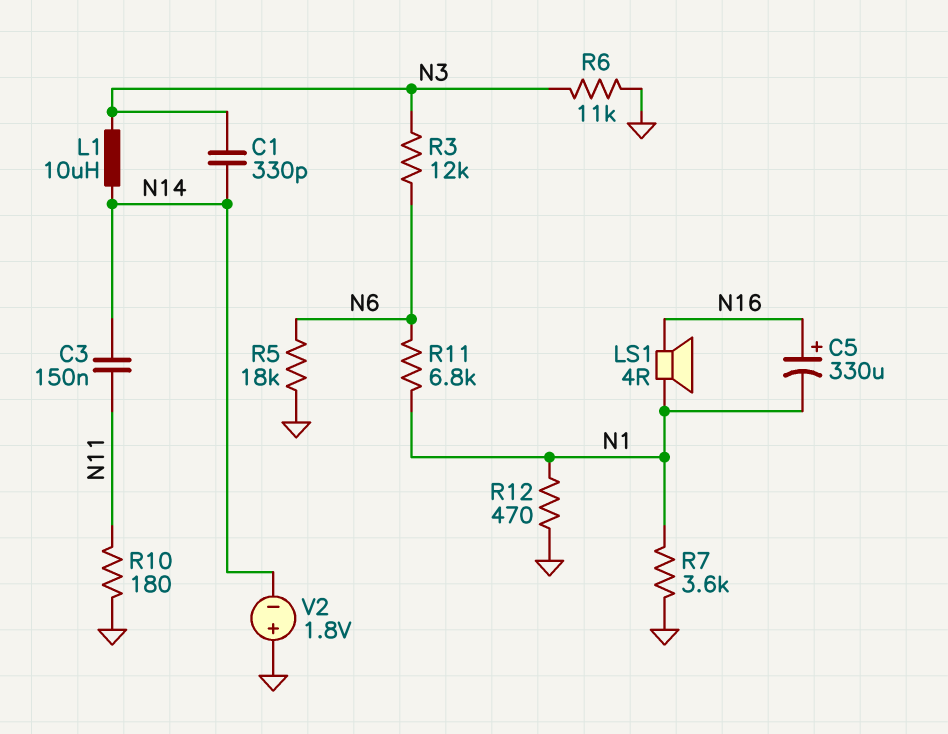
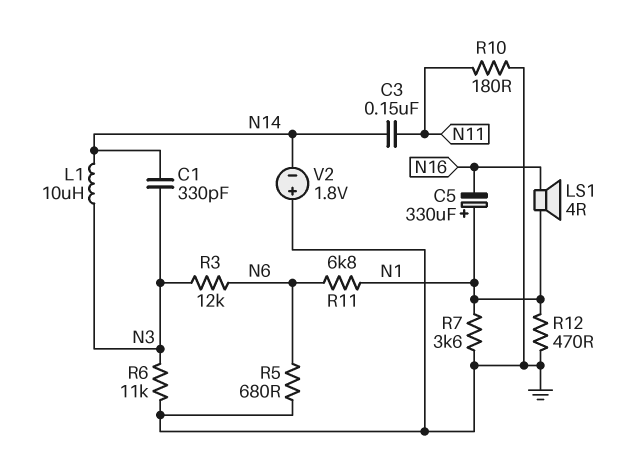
C5: 330uF (plus N16, minus N1) -> 330uF (plus N1, minus N16)
R5: 18k (GND, N6) -> 680 (GND, N6)

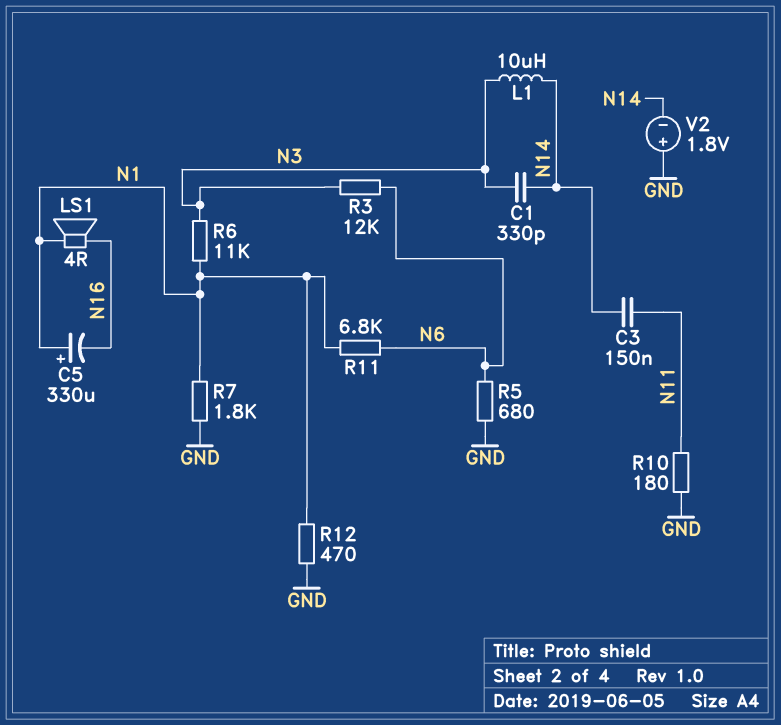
R6: 11k (GND, N3) -> 11k (N1, N3)
R7: 3.6k (GND, N1) -> 1.8k (GND, N1)

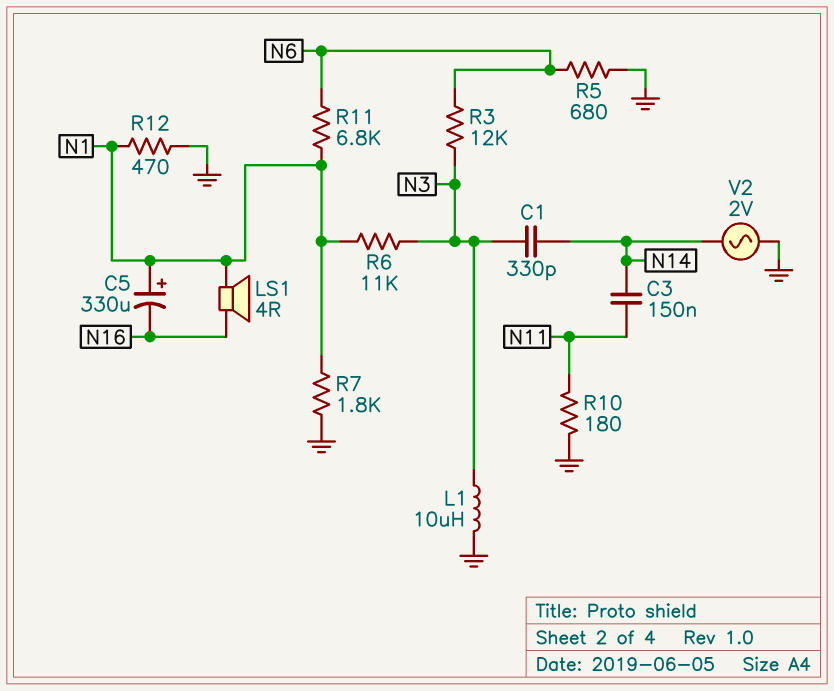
L1: 10uH (N3, N14) -> 10uH (GND, N3)
V2: 1.8V (plus GND, minus N14) -> AC 2V (GND, N14)

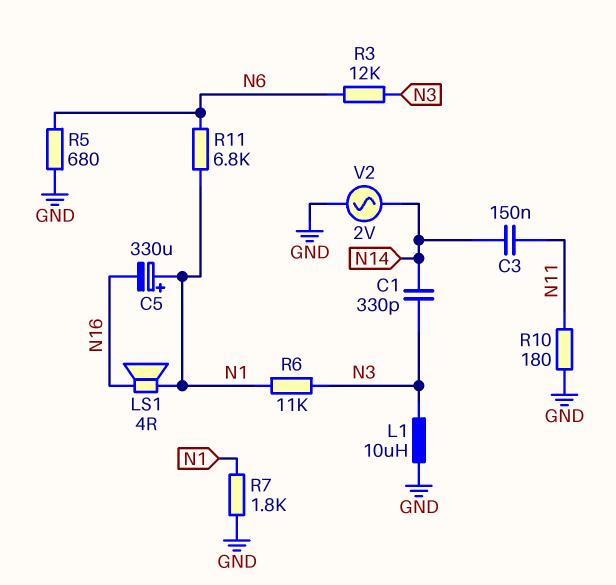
R12: 470 (GND, N1) -> none

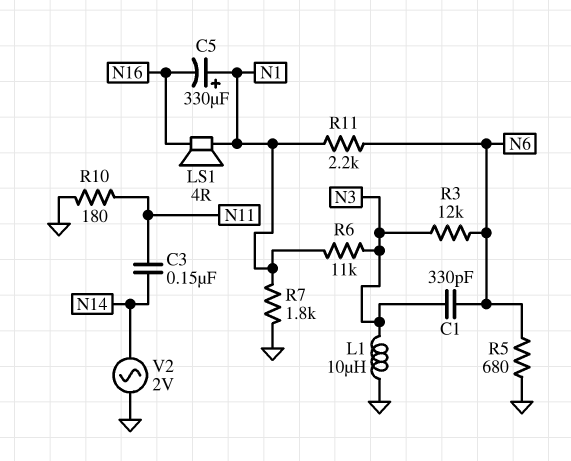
C1: 330pF (N3, N14) -> 330pF (N3, N6)
R11: 6.8k (N1, N6) -> 2.2k (N1, N6)

